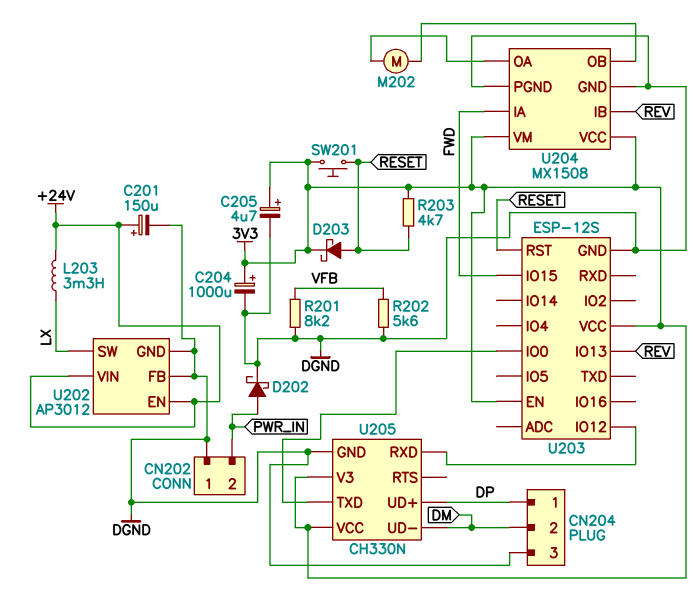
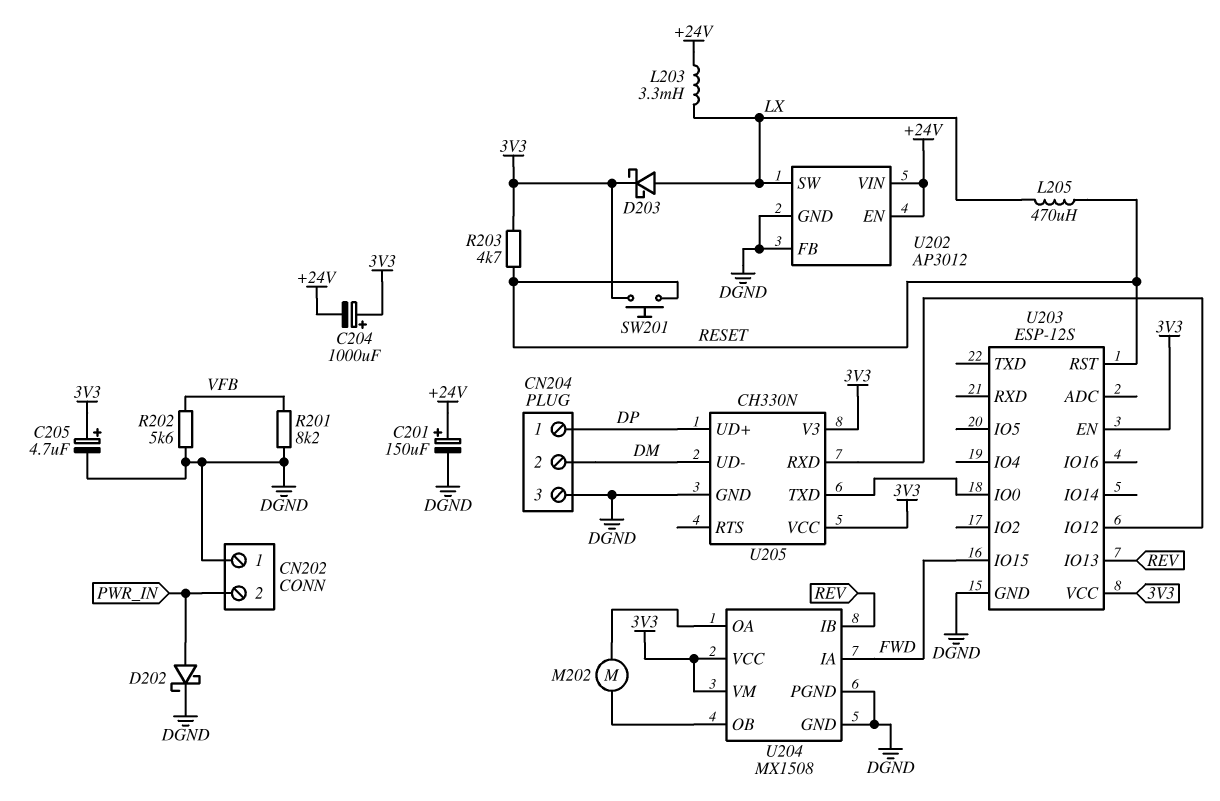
C204: 1000uF (plus 3V3, minus DGND) -> 1000uF (plus 3V3, minus +24V)
D203: schottky (A RESET, K 3V3) -> schottky (A LX, K 3V3)
L205: none -> 470uH (LX, RESET)

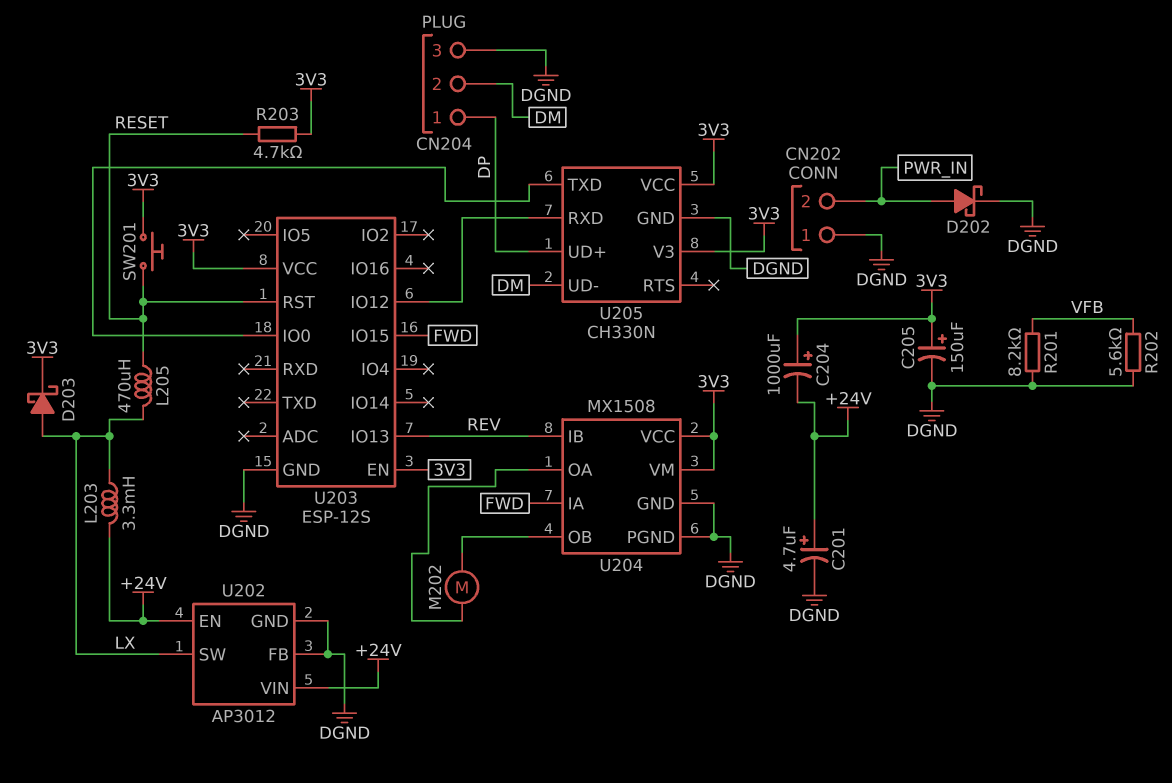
C201: 150uF (plus +24V, minus DGND) -> 4.7uF (plus +24V, minus DGND)
C205: 4.7uF (plus 3V3, minus DGND) -> 150uF (plus 3V3, minus DGND)

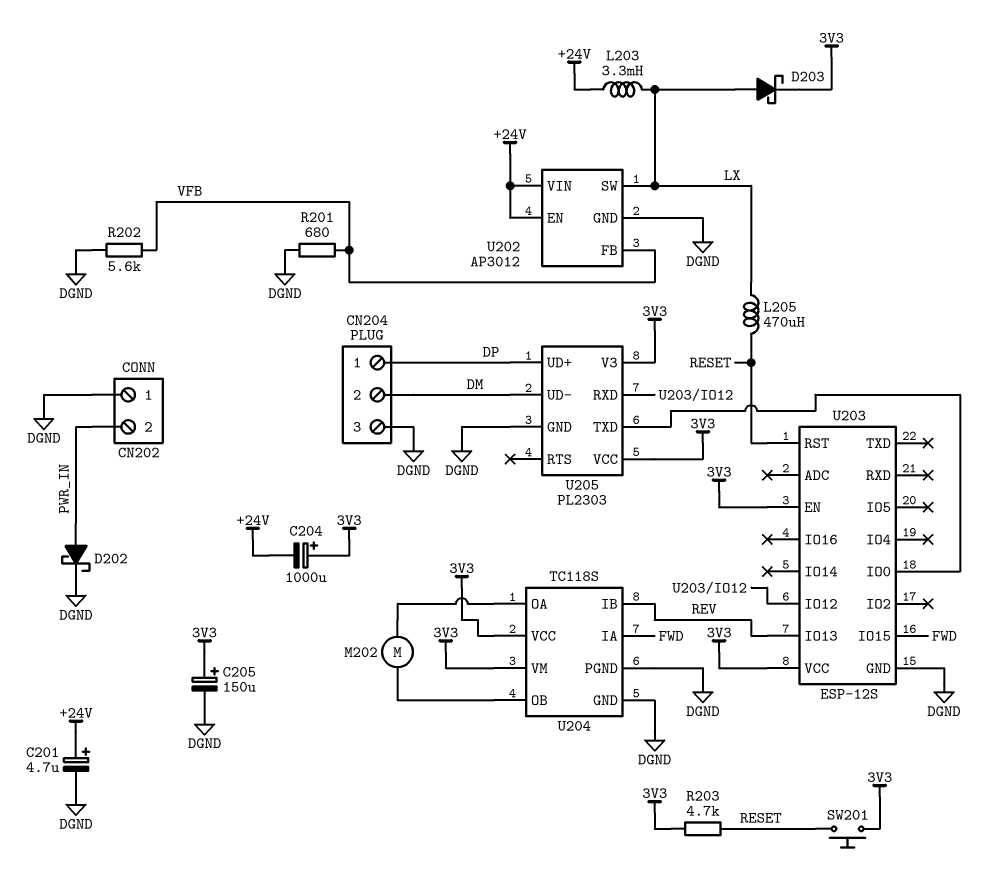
R201: 8.2k (DGND, VFB) -> 680 (DGND, VFB)
U202 pin FB: DGND -> VFB
U204: MX1508 -> TC118S
U205: CH330N -> PL2303

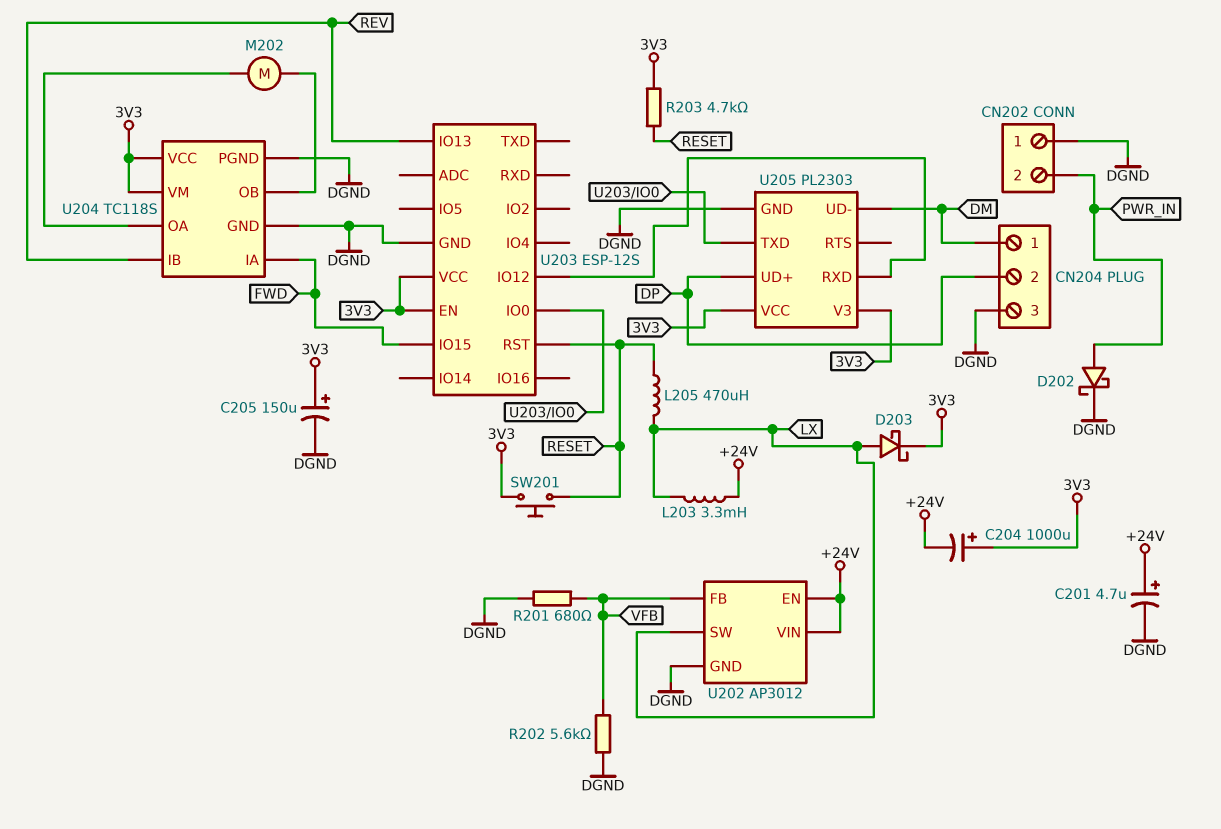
CN204 pin 1: DP -> DM
CN204 pin 2: DM -> DP

